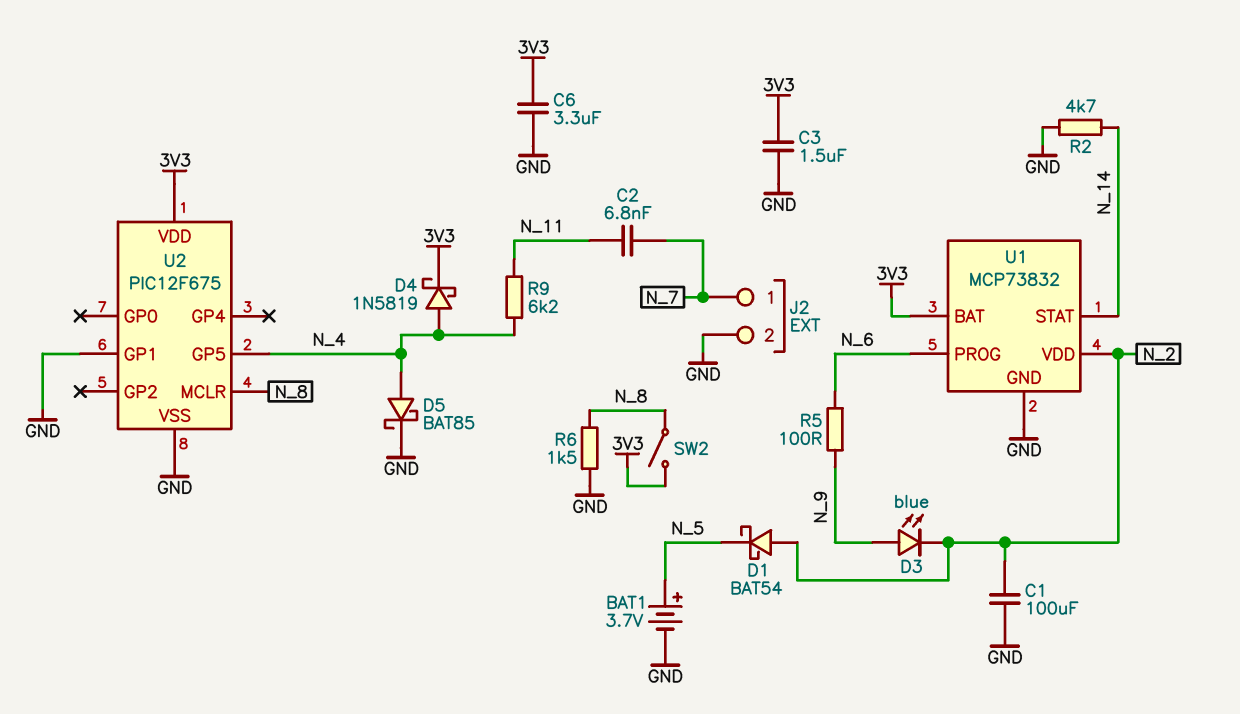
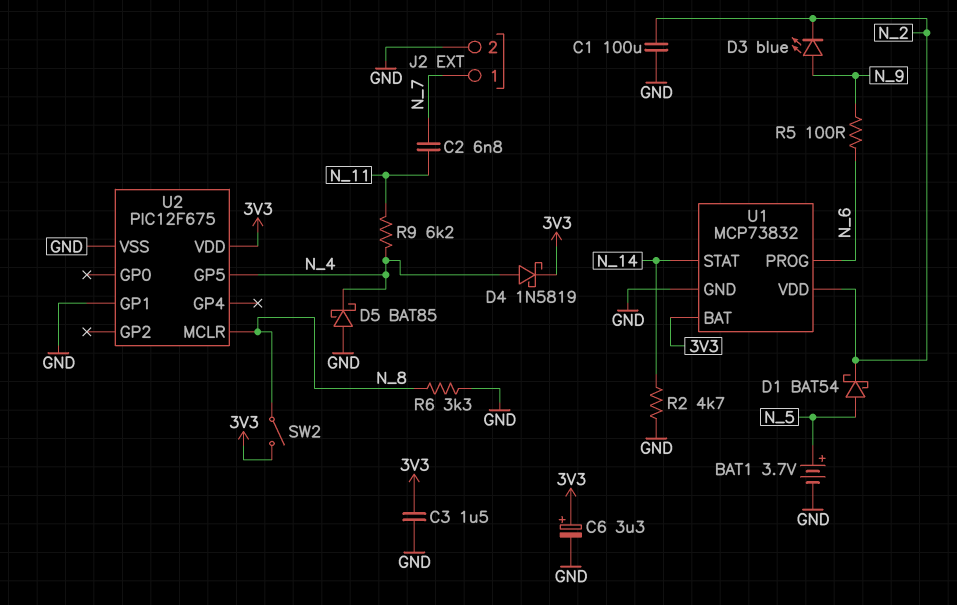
C6: 3.3uF (3V3, GND) -> 3.3uF (plus 3V3, minus GND)
D1: schottky BAT54 (A N_2, K N_5) -> schottky BAT54 (A N_5, K N_2)
D5: schottky BAT85 (A N_4, K GND) -> schottky BAT85 (A GND, K N_4)
R6: 1.5k (GND, N_8) -> 3.3k (GND, N_8)

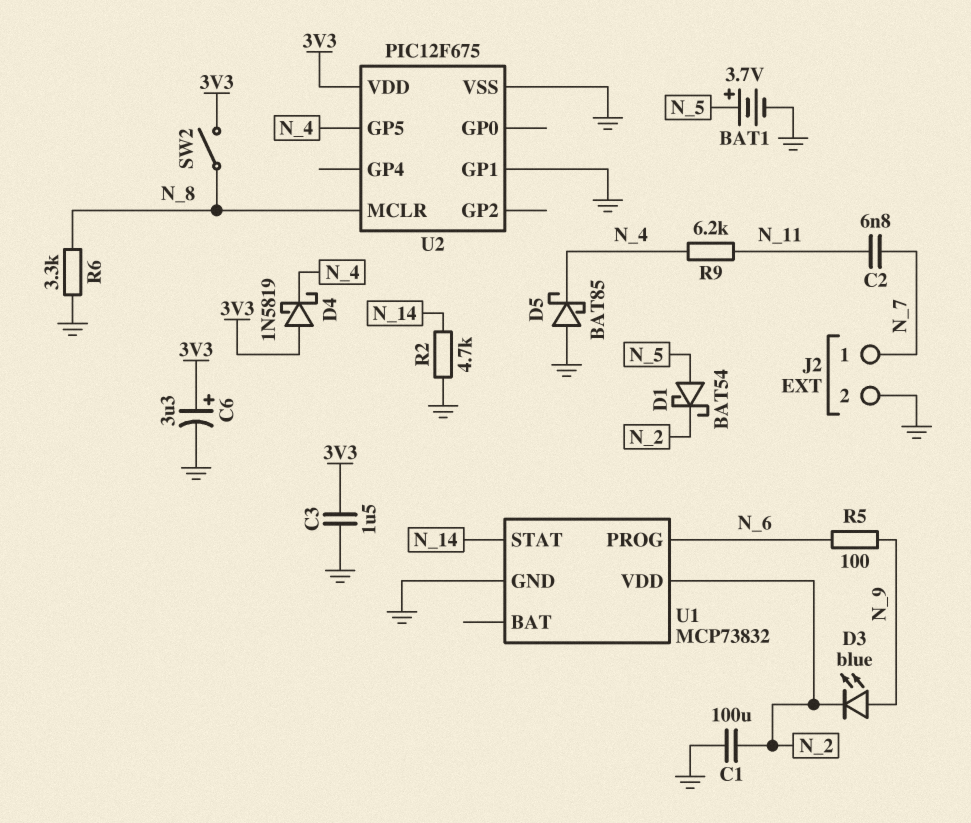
D4: schottky 1N5819 (A N_4, K 3V3) -> schottky 1N5819 (A 3V3, K N_4)
U1 pin BAT: 3V3 -> none

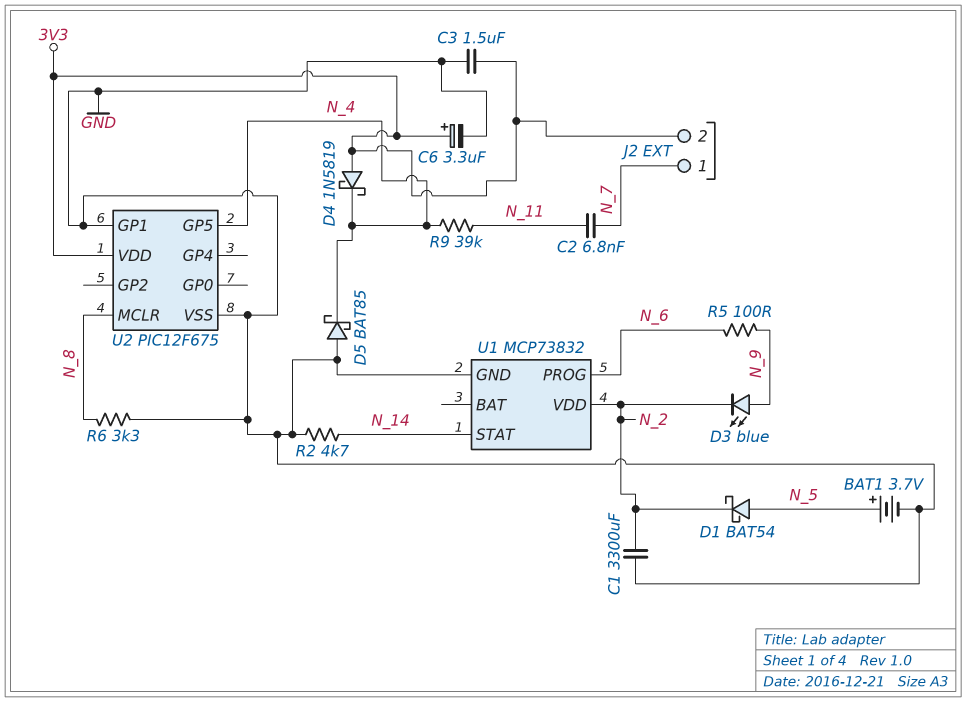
C1: 100uF (GND, N_2) -> 3300uF (GND, N_2)
J2 pin 2: GND -> 3V3
R9: 6.2k (N_4, N_11) -> 39k (N_4, N_11)
SW2: switch (3V3, N_8) -> none

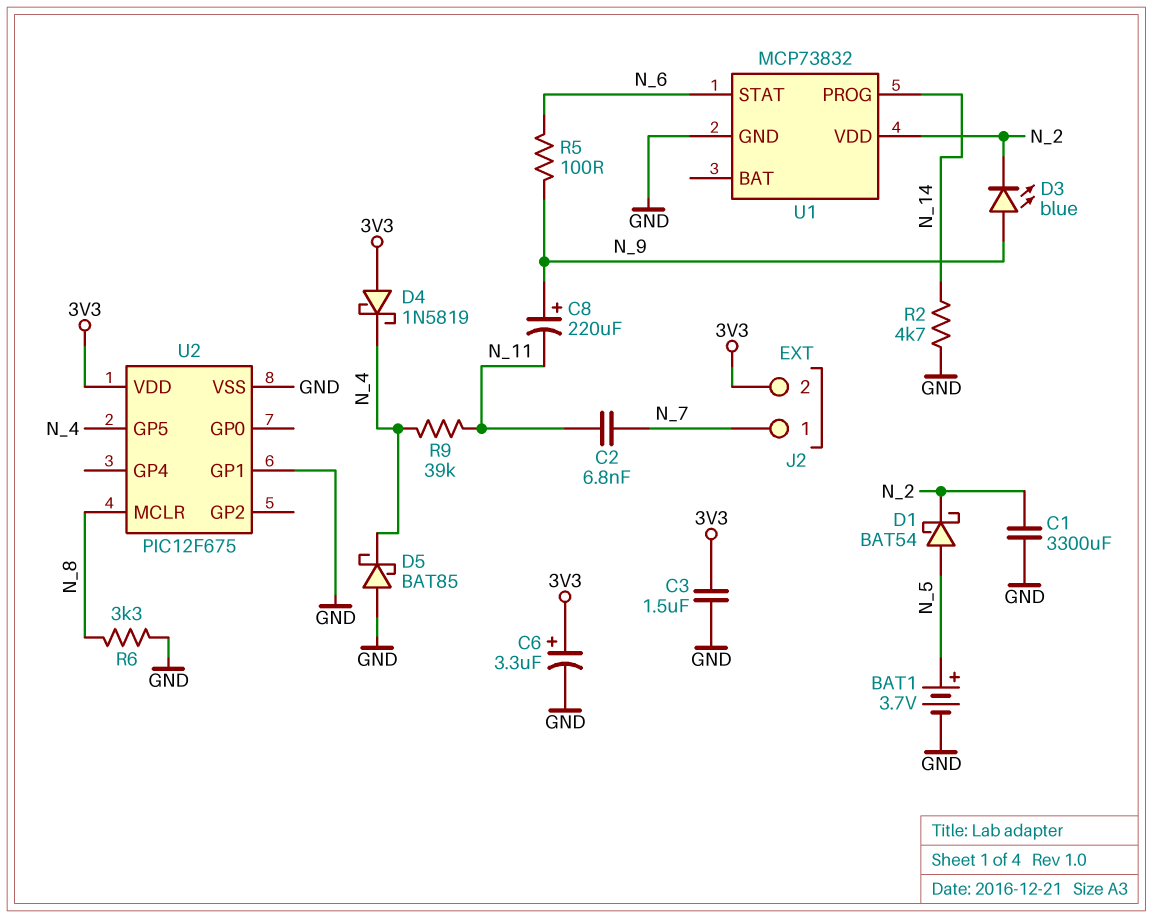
C8: none -> 220uF (plus N_9, minus N_11)
U1 pin PROG: N_6 -> N_14
U1 pin STAT: N_14 -> N_6

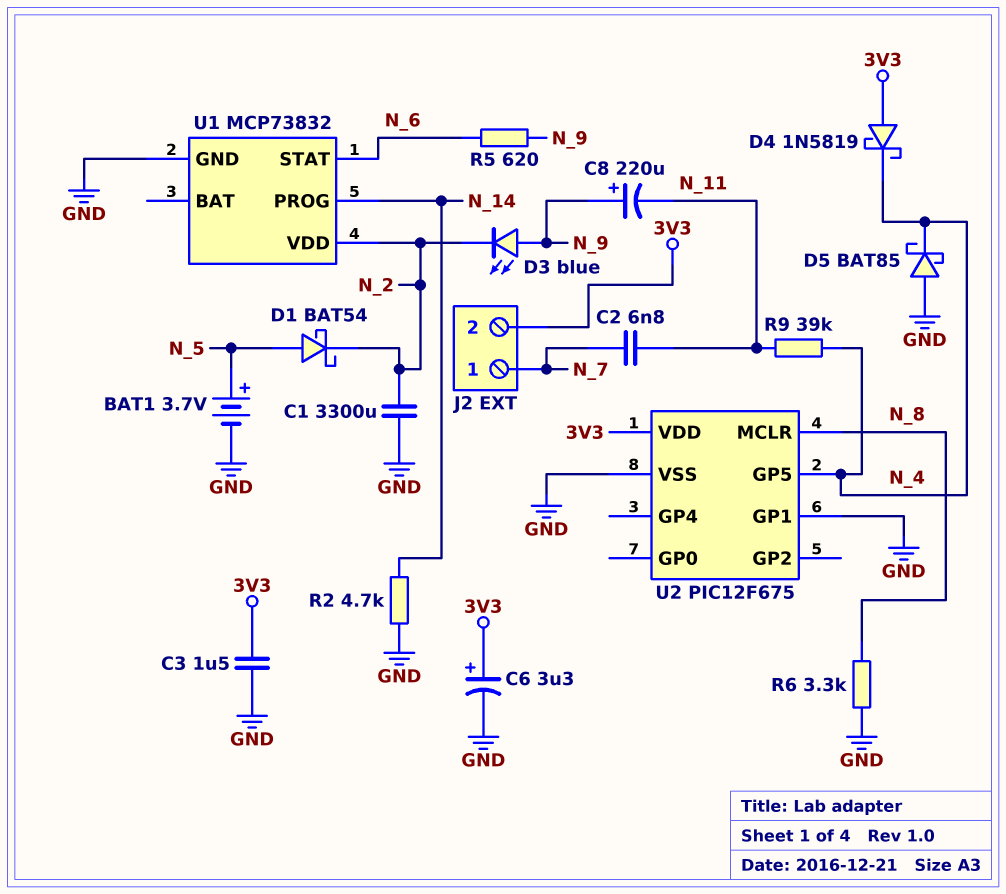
R5: 100 (N_6, N_9) -> 620 (N_6, N_9)

